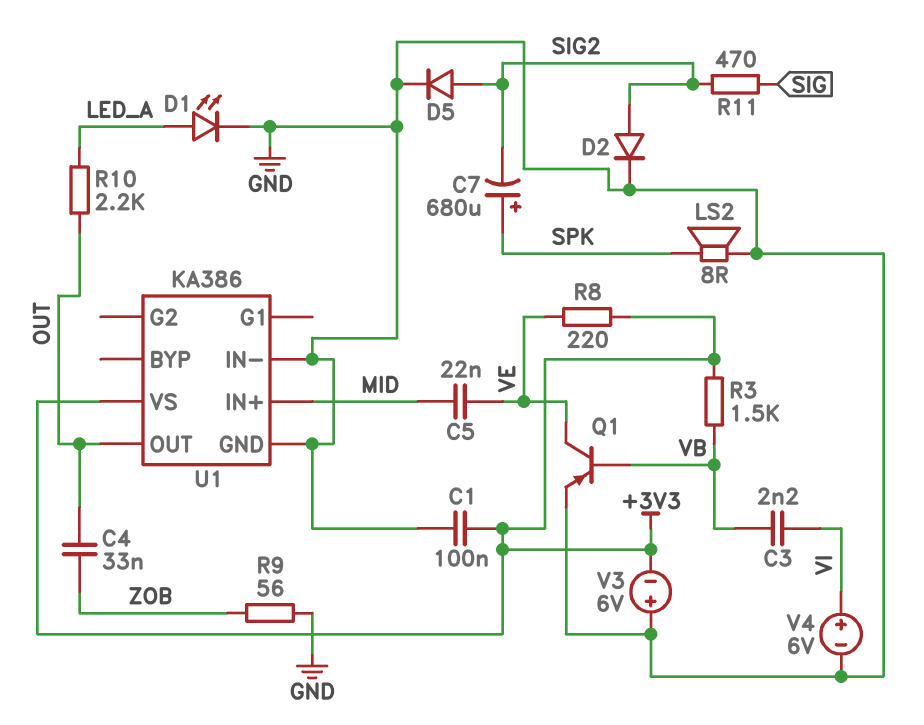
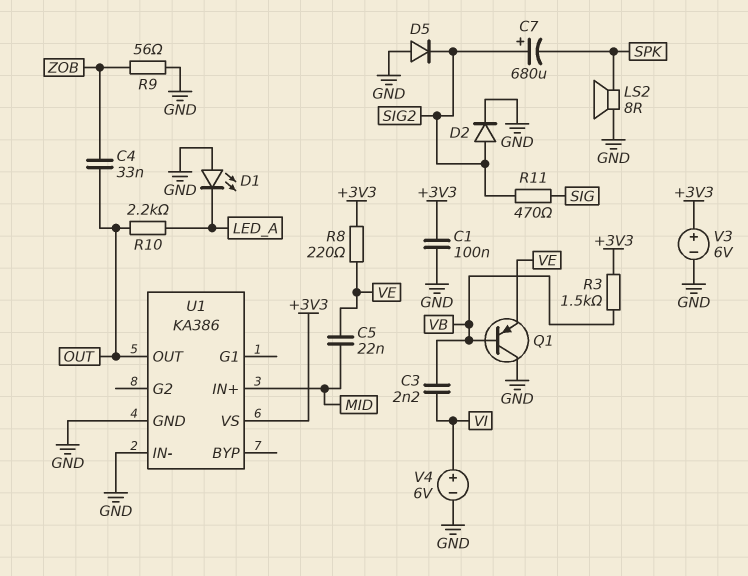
C7: 680uF (plus SPK, minus SIG2) -> 680uF (plus SIG2, minus SPK)
D1: LED (A LED_A, K GND) -> LED (A GND, K LED_A)
D5: diode (A SIG2, K GND) -> diode (A GND, K SIG2)
Q1: PNP (B VB, C VE, E GND) -> PNP (B VB, C GND, E VE)
V3: 6V (plus GND, minus +3V3) -> 6V (plus +3V3, minus GND)

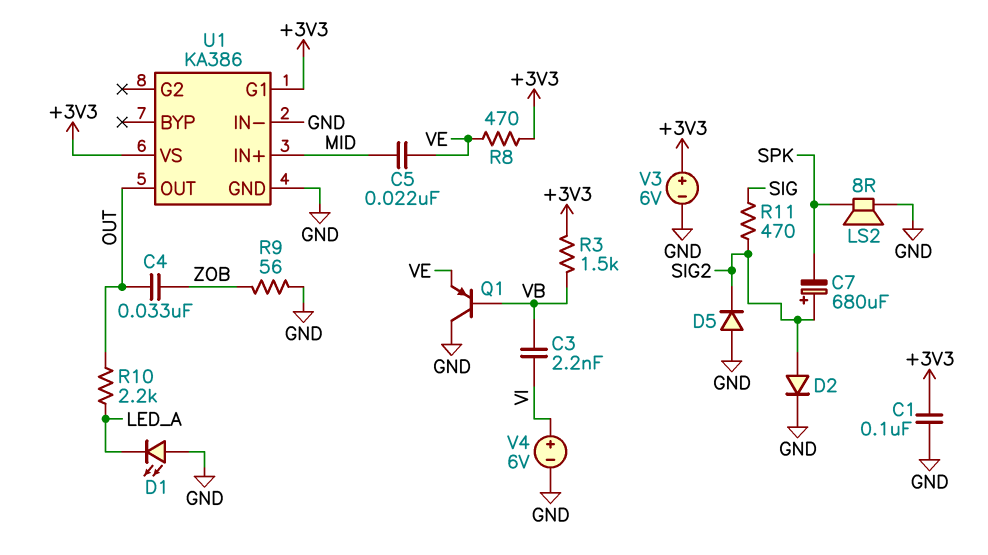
R8: 220 (+3V3, VE) -> 470 (+3V3, VE)
U1 pin G1: none -> +3V3

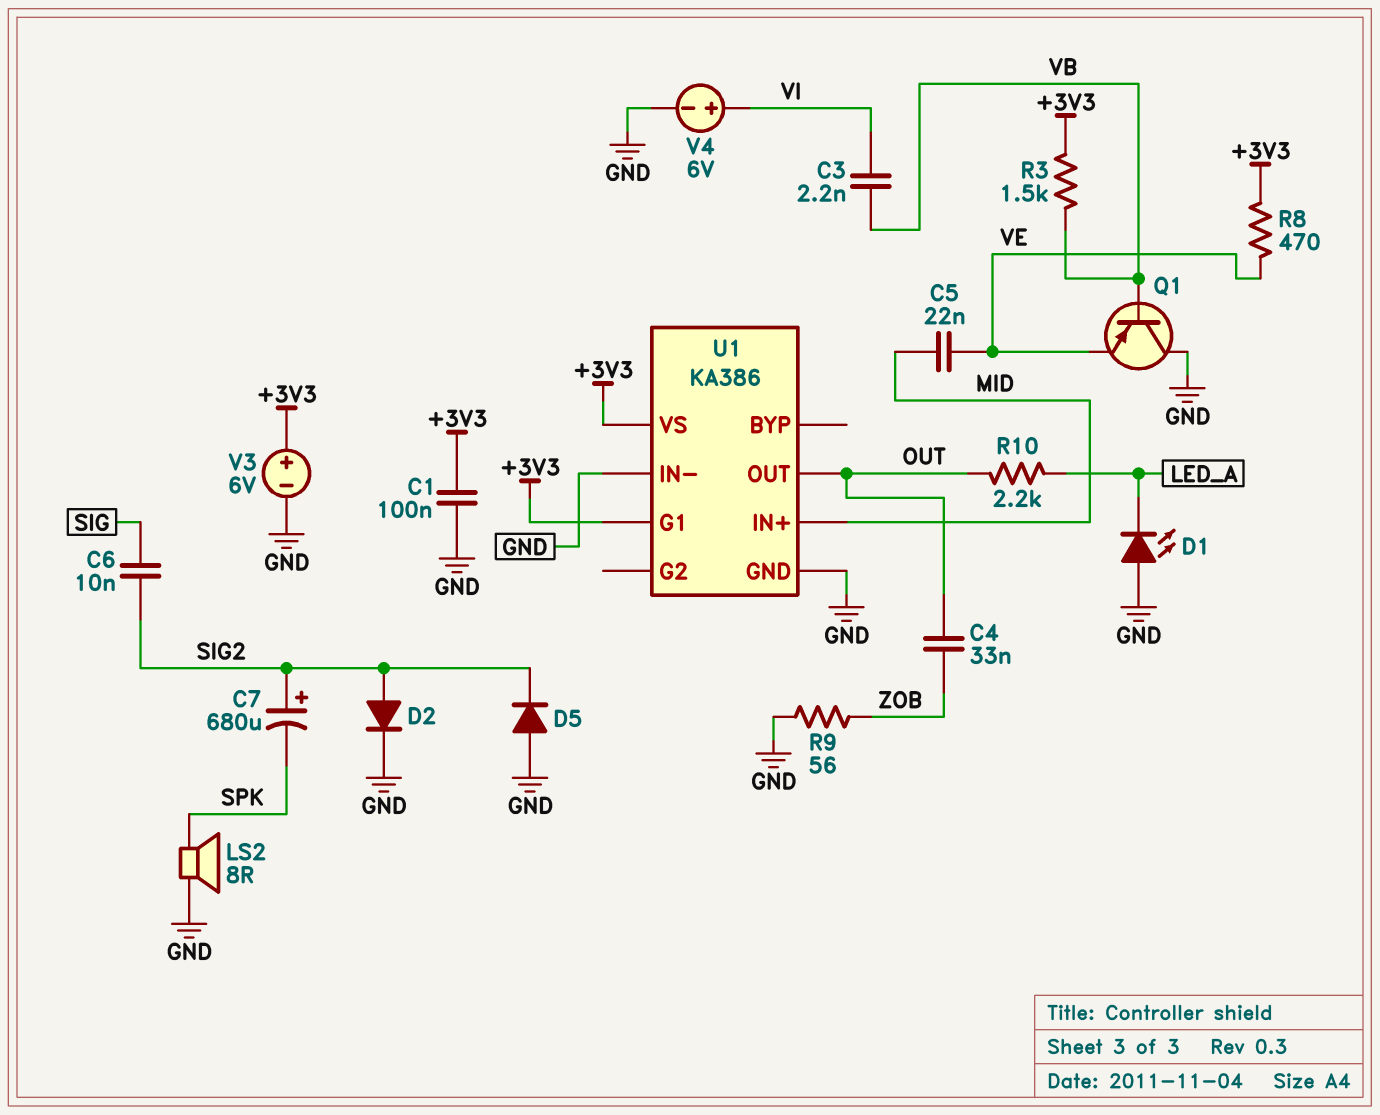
C6: none -> 10nF (SIG, SIG2)
R11: 470 (SIG, SIG2) -> none

